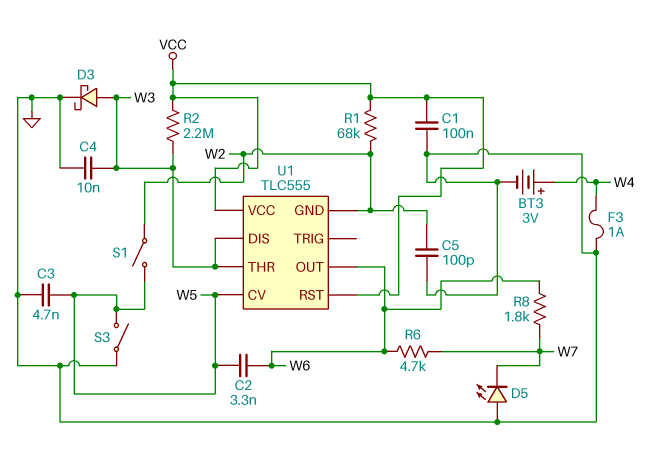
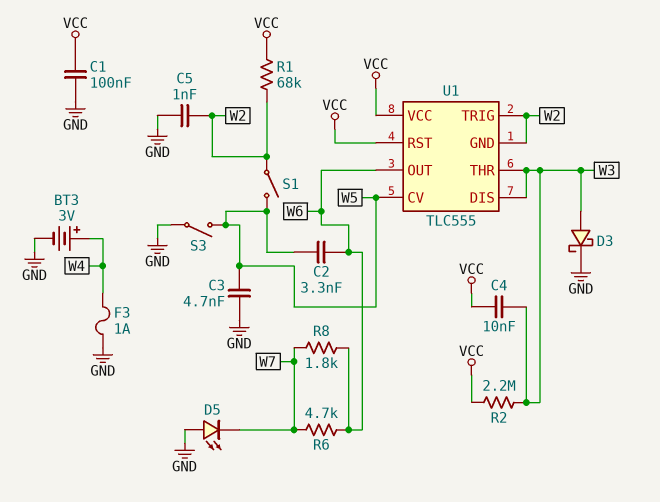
C4: 10nF (GND, W3) -> 10nF (VCC, W3)
C5: 100pF (GND, W2) -> 1nF (GND, W2)
U1 pin TRIG: none -> W2

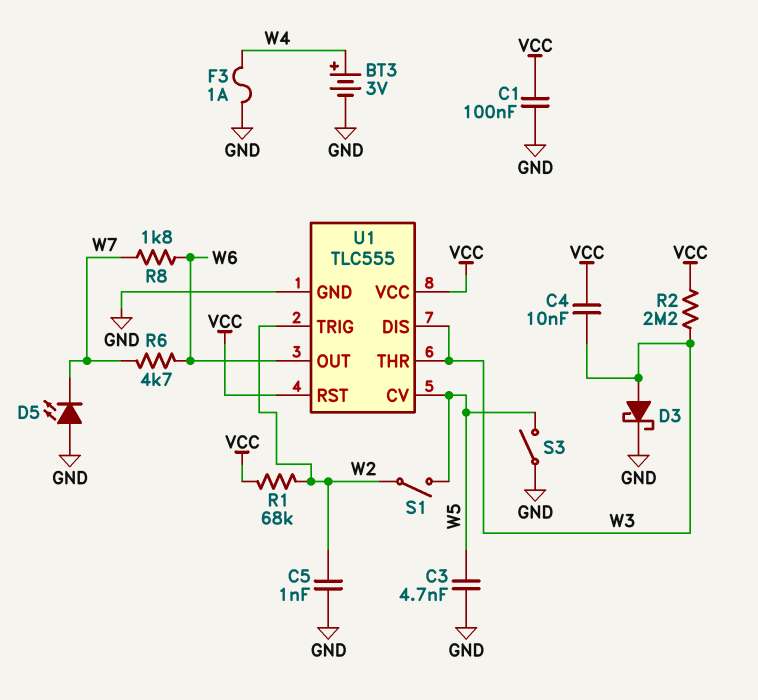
C2: 3.3nF (W5, W6) -> none
U1 pin GND: W2 -> GND

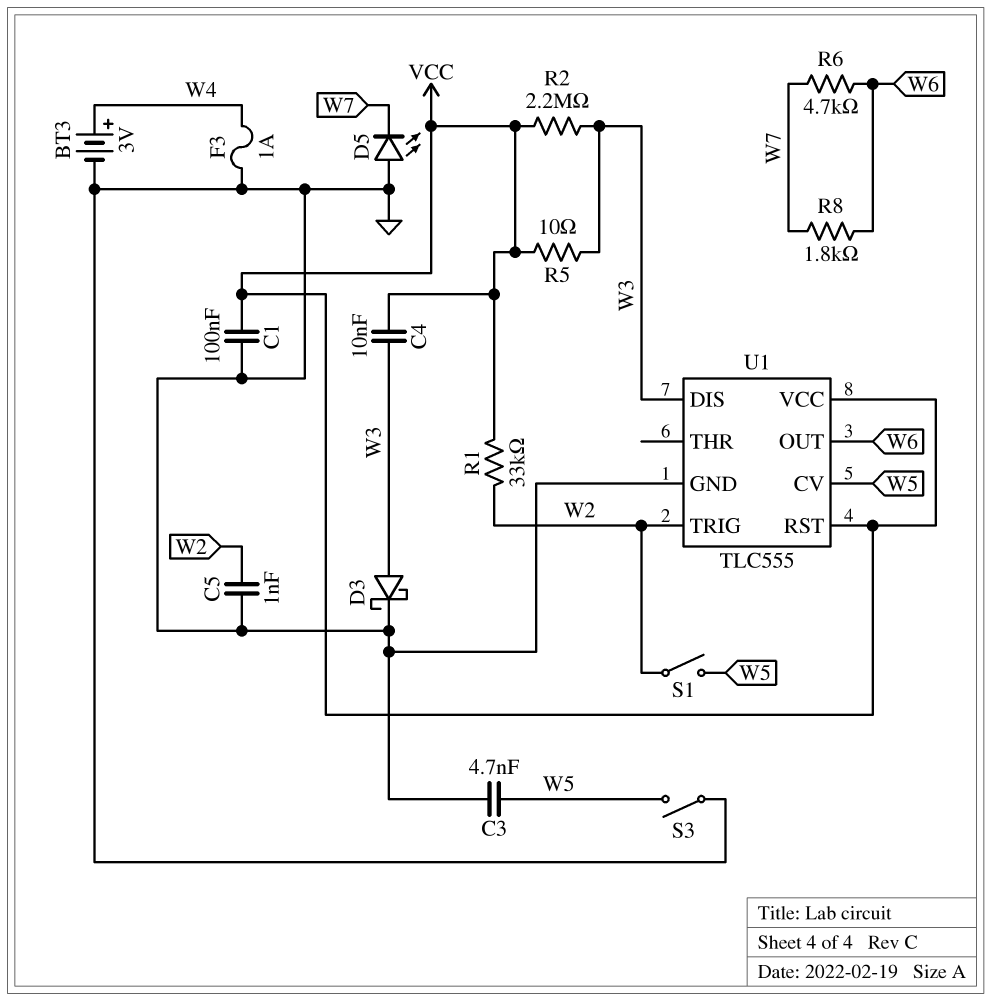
R1: 68k (VCC, W2) -> 33k (VCC, W2)
R5: none -> 10 (VCC, W3)
U1 pin THR: W3 -> none

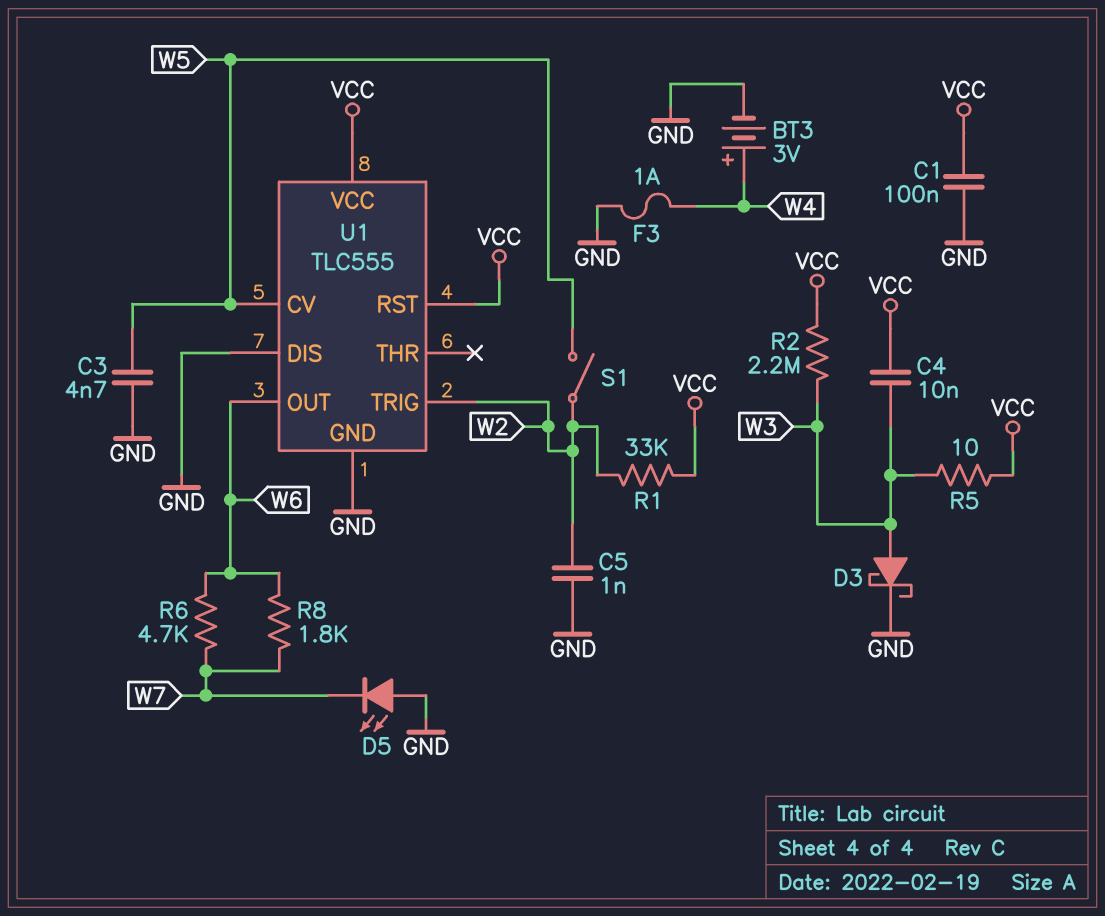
S3: switch (GND, W5) -> none
U1 pin DIS: W3 -> GND

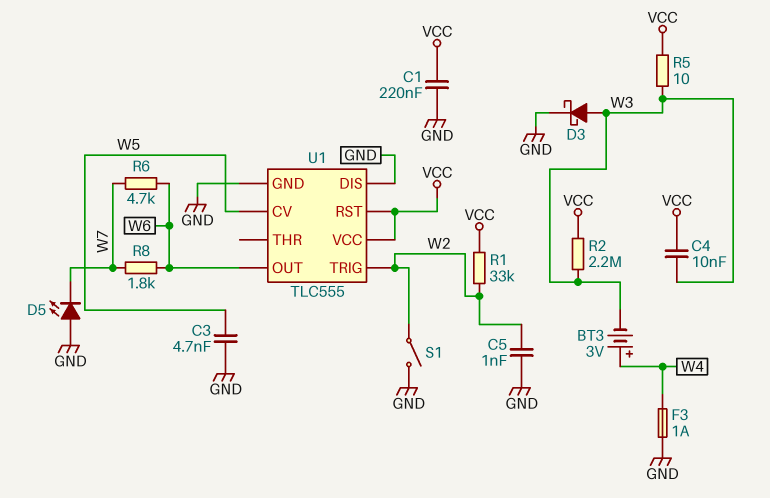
BT3: 3V (plus W4, minus GND) -> 3V (plus W4, minus W3)
C1: 100nF (GND, VCC) -> 220nF (GND, VCC)
S1: switch (W2, W5) -> switch (GND, W2)

